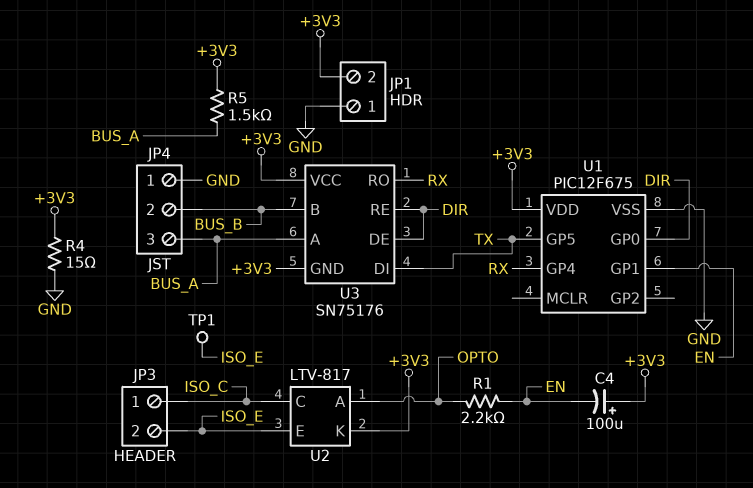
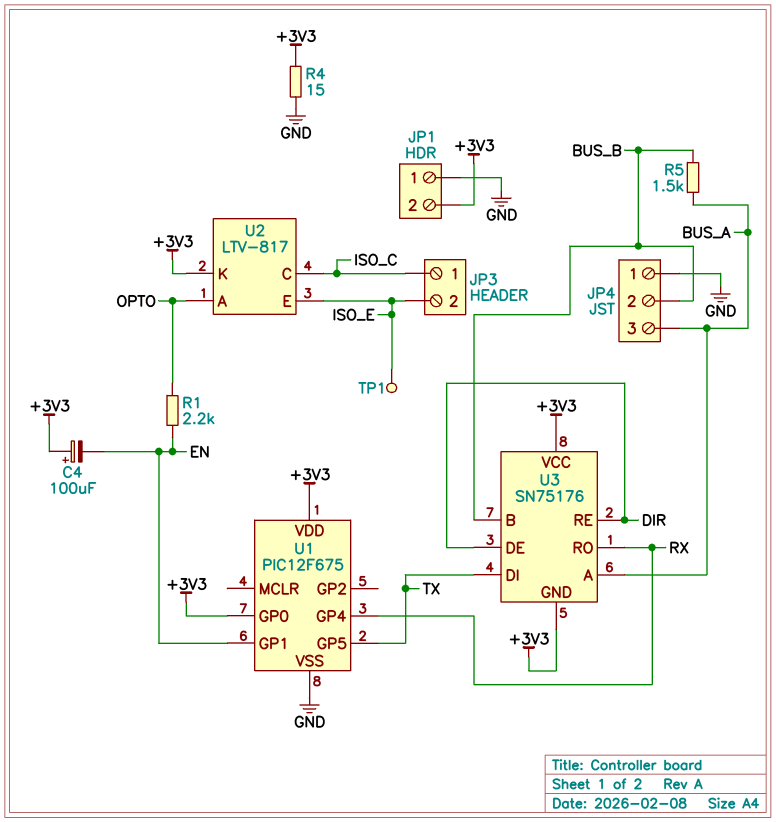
R5: 1.5k (+3V3, BUS_A) -> 1.5k (BUS_A, BUS_B)
U1 pin GP0: DIR -> +3V3

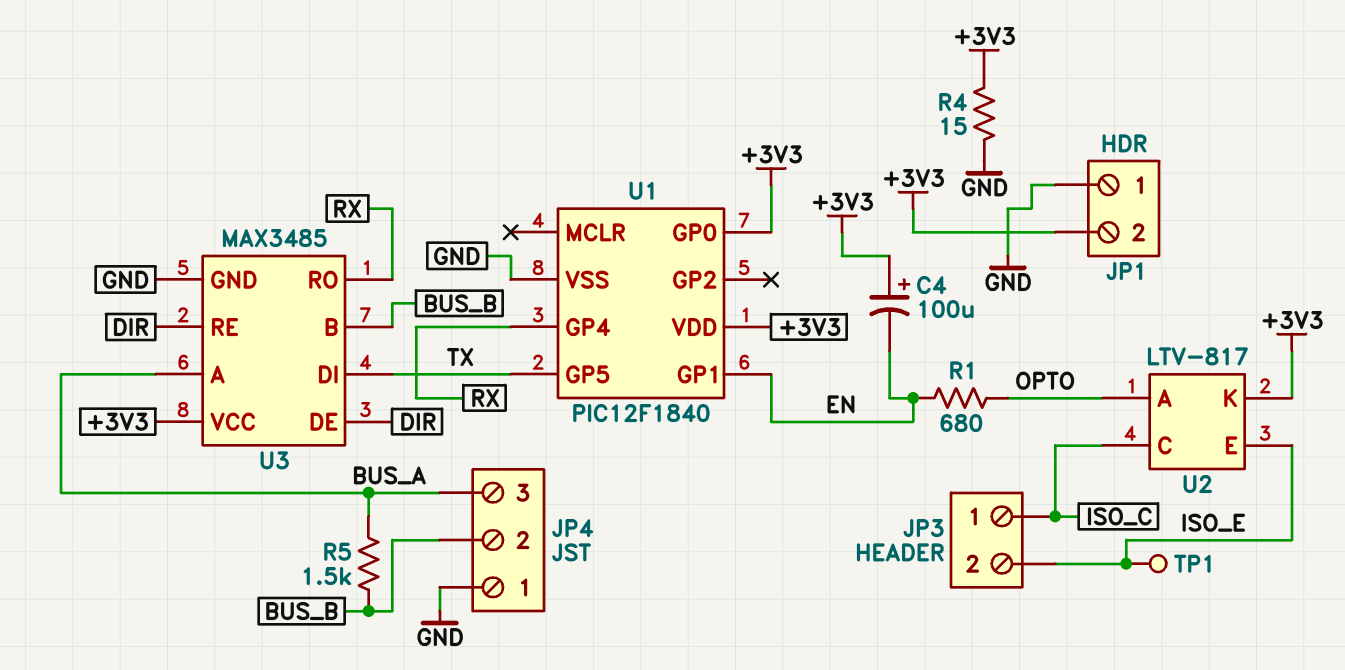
R1: 2.2k (EN, OPTO) -> 680 (EN, OPTO)
U1: PIC12F675 -> PIC12F1840
U3: SN75176 -> MAX3485
U3 pin GND: +3V3 -> GND

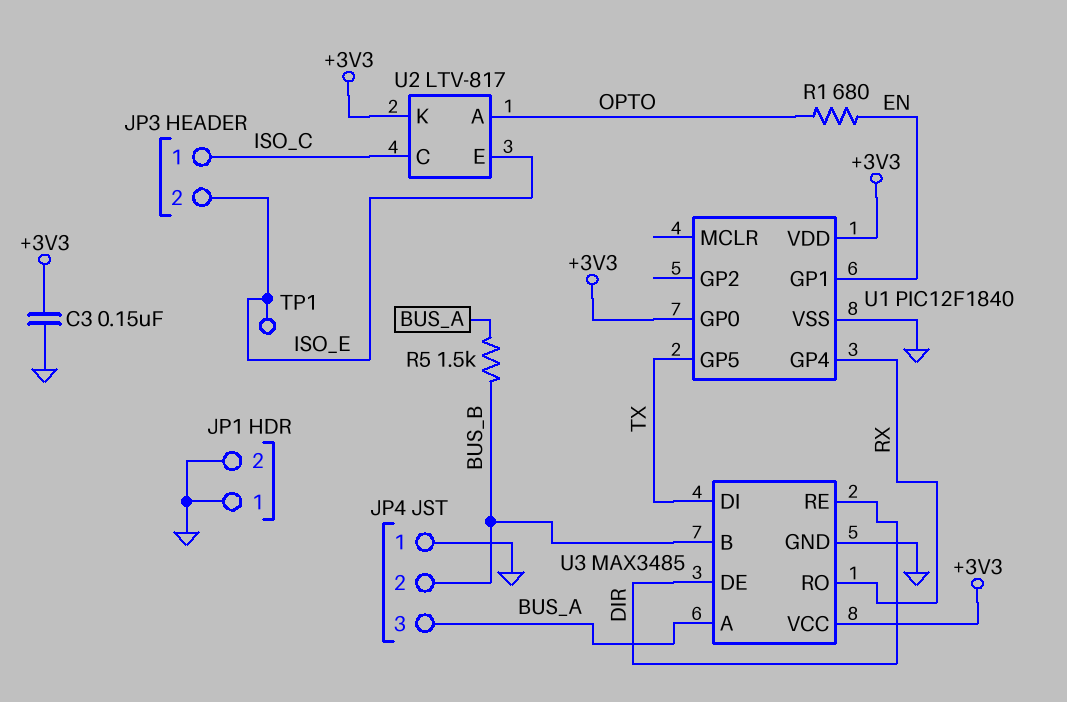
C3: none -> 150nF (+3V3, GND)
C4: 100uF (plus +3V3, minus EN) -> none
JP1 pin 2: +3V3 -> GND
R4: 15 (+3V3, GND) -> none

